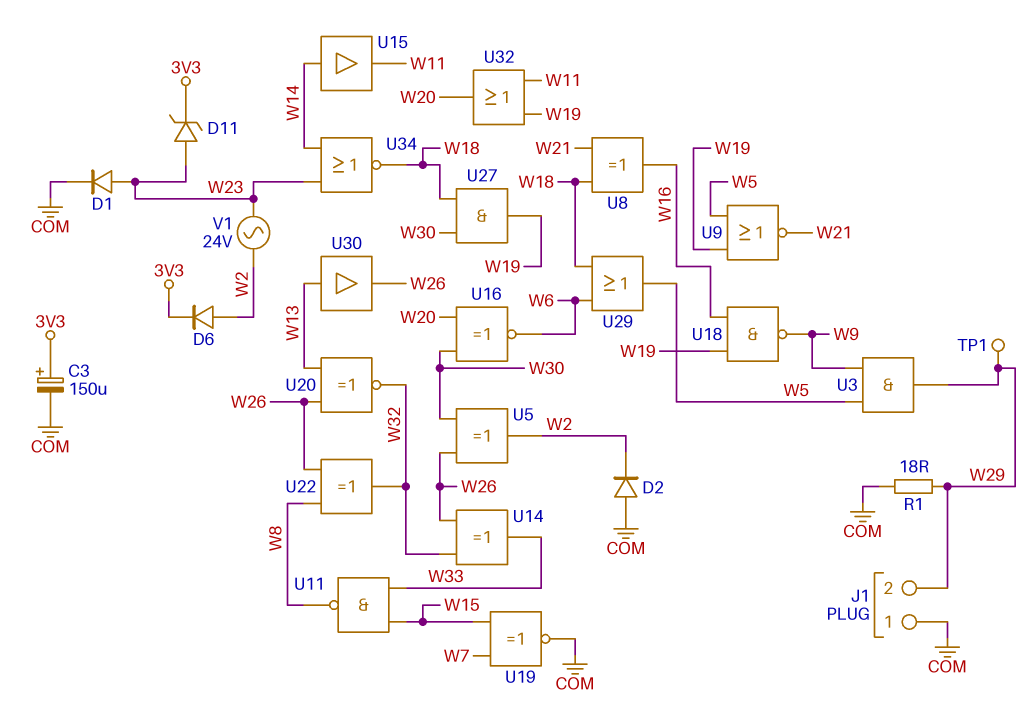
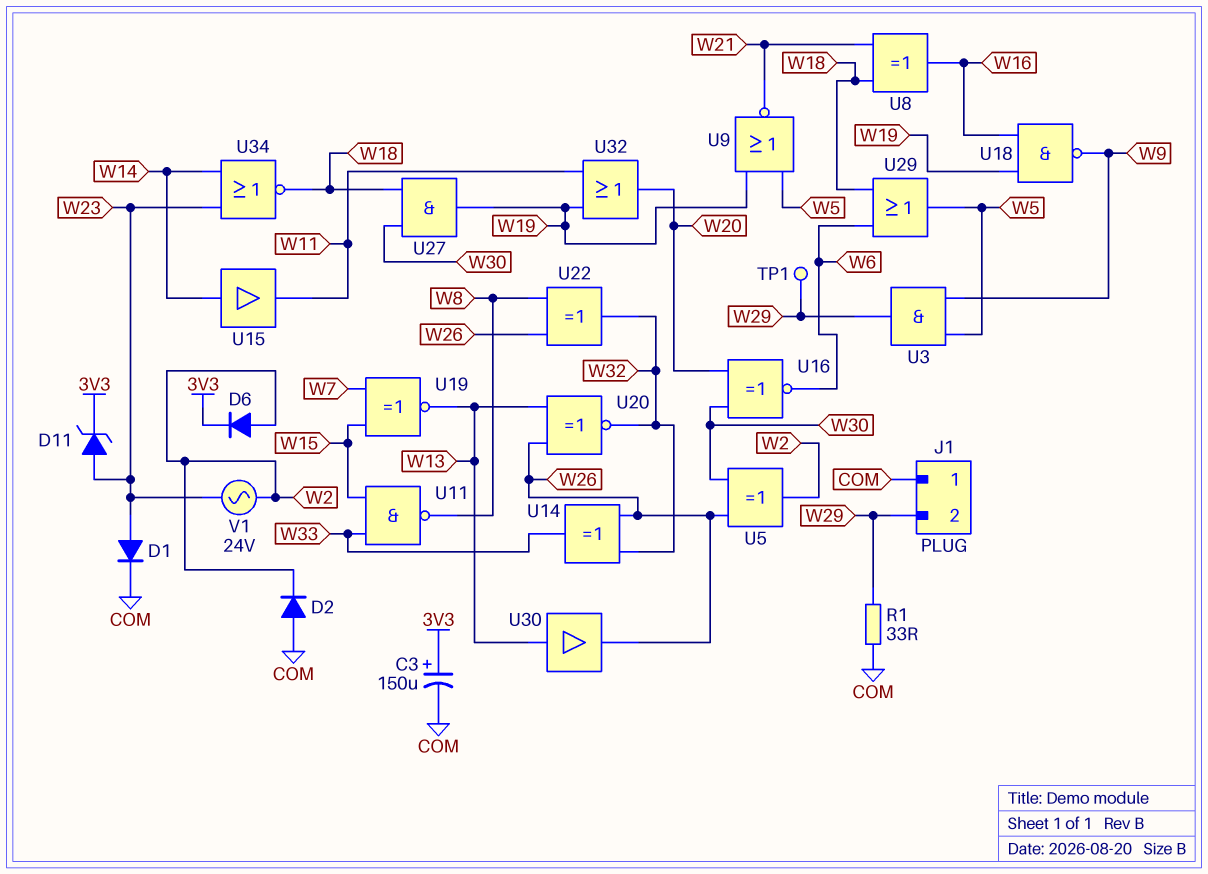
R1: 18 (COM, W29) -> 33 (COM, W29)
U19: XNOR (in W7, in W15, out COM) -> XNOR (in W7, in W15, out W13)

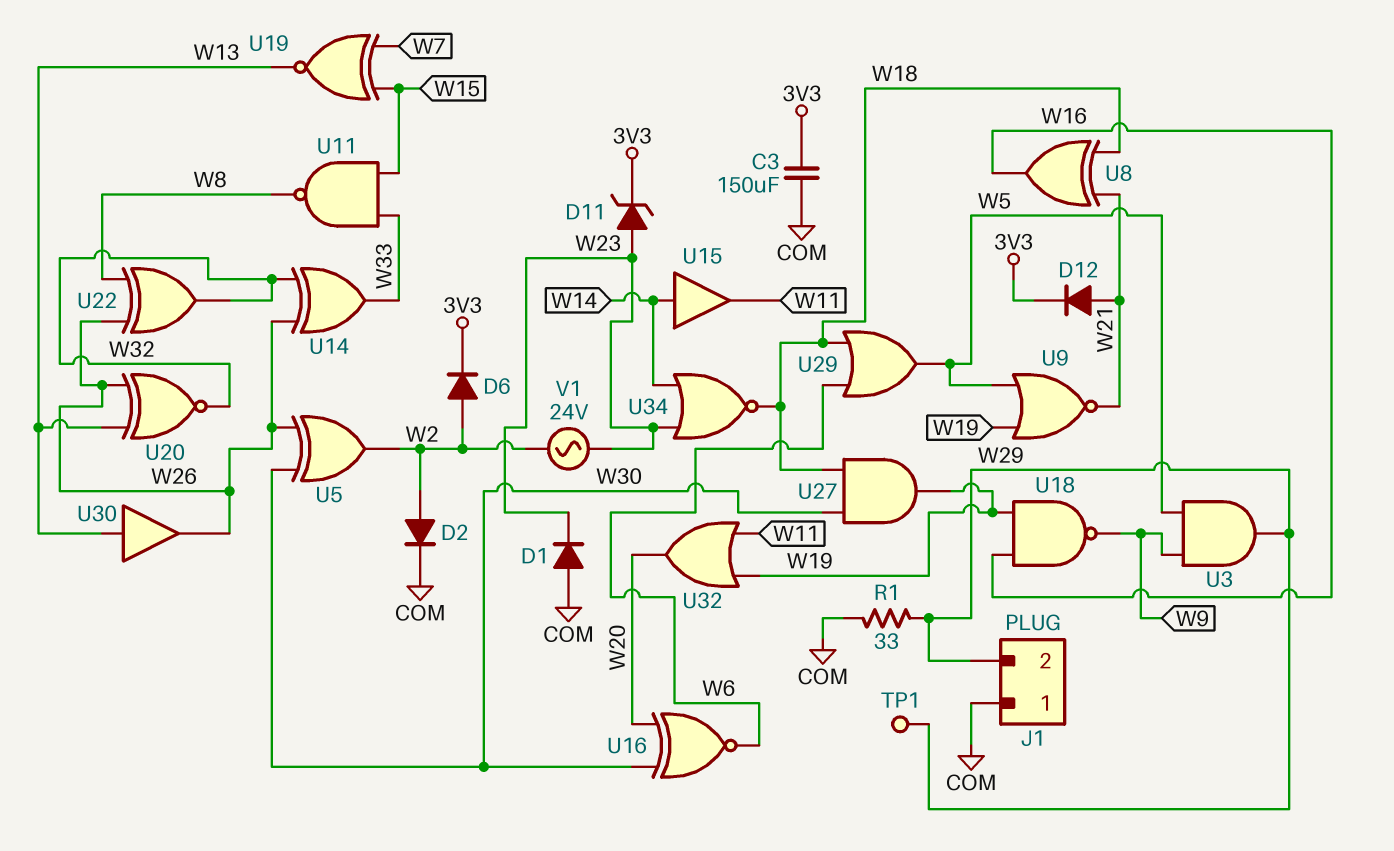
C3: 150uF (plus 3V3, minus COM) -> 150uF (3V3, COM)
D1: diode (A W23, K COM) -> diode (A COM, K W23)
D2: diode (A COM, K W2) -> diode (A W2, K COM)
D12: none -> diode (A W21, K 3V3)

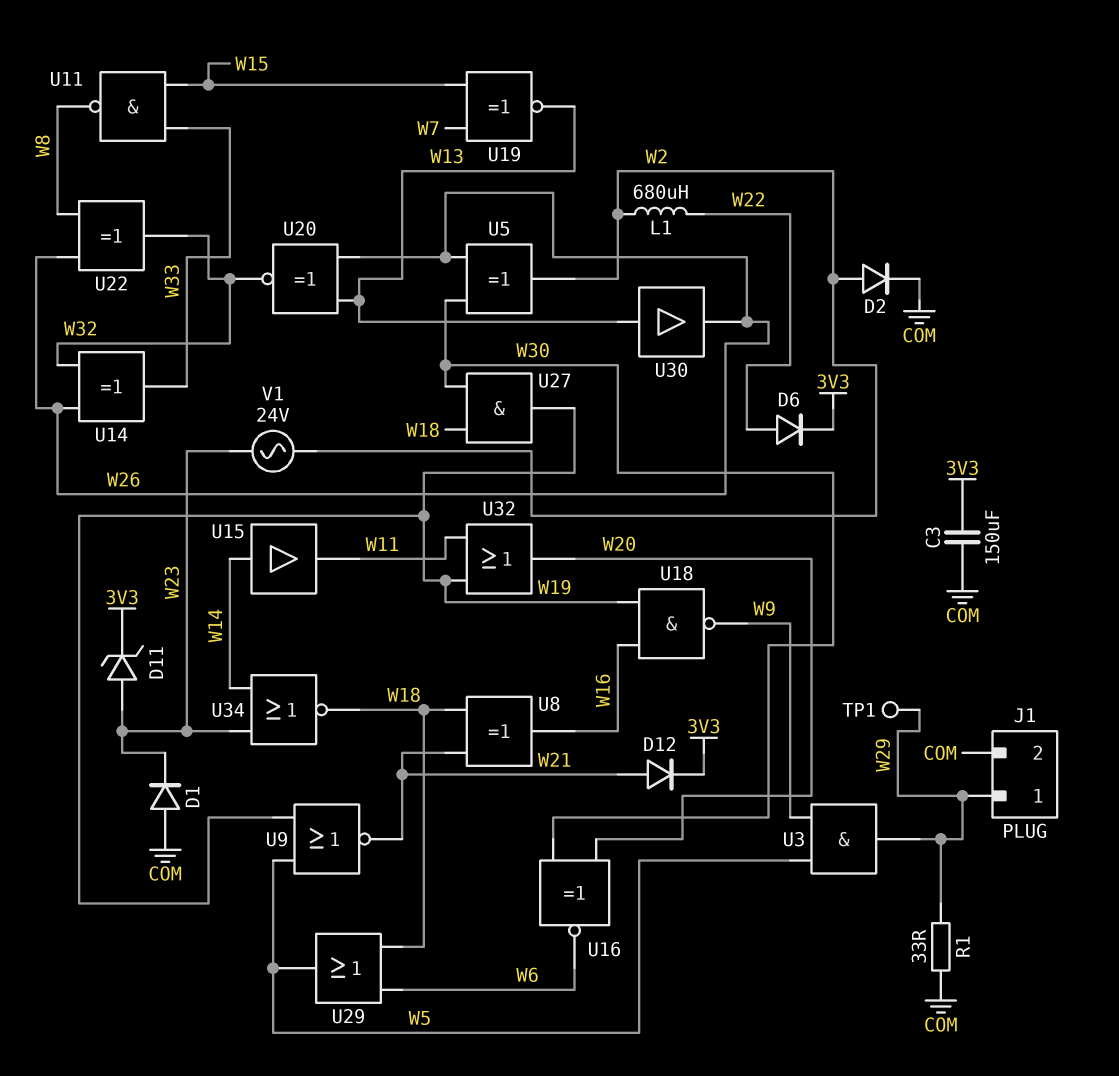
D6: diode (A W2, K 3V3) -> diode (A W22, K 3V3)
J1 pin 1: COM -> W29
J1 pin 2: W29 -> COM
L1: none -> 680uH (W2, W22)

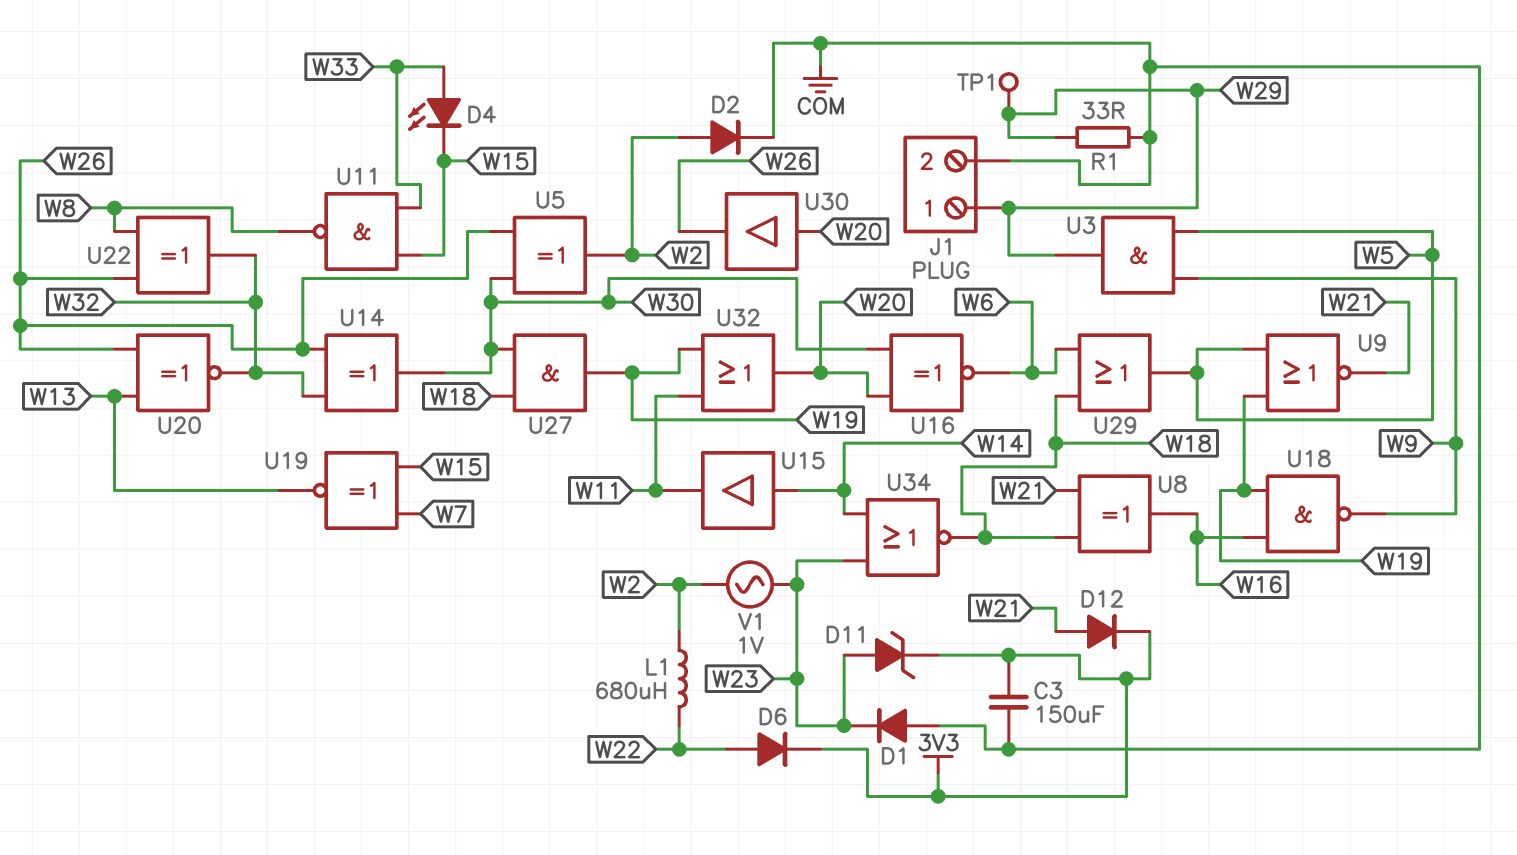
D4: none -> LED (A W33, K W15)
U14: XOR (in W26, in W32, out W33) -> XOR (in W26, in W32, out W30)
U30: buffer (in W13, out W26) -> buffer (in W20, out W26)
V1: AC 24V (W2, W23) -> AC 1V (W2, W23)

